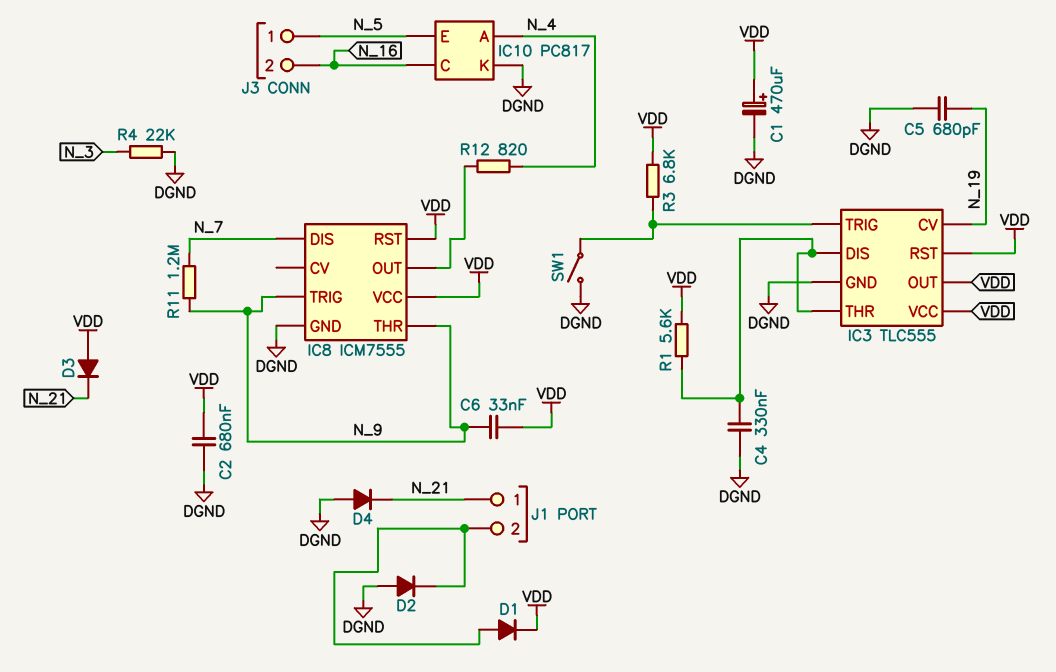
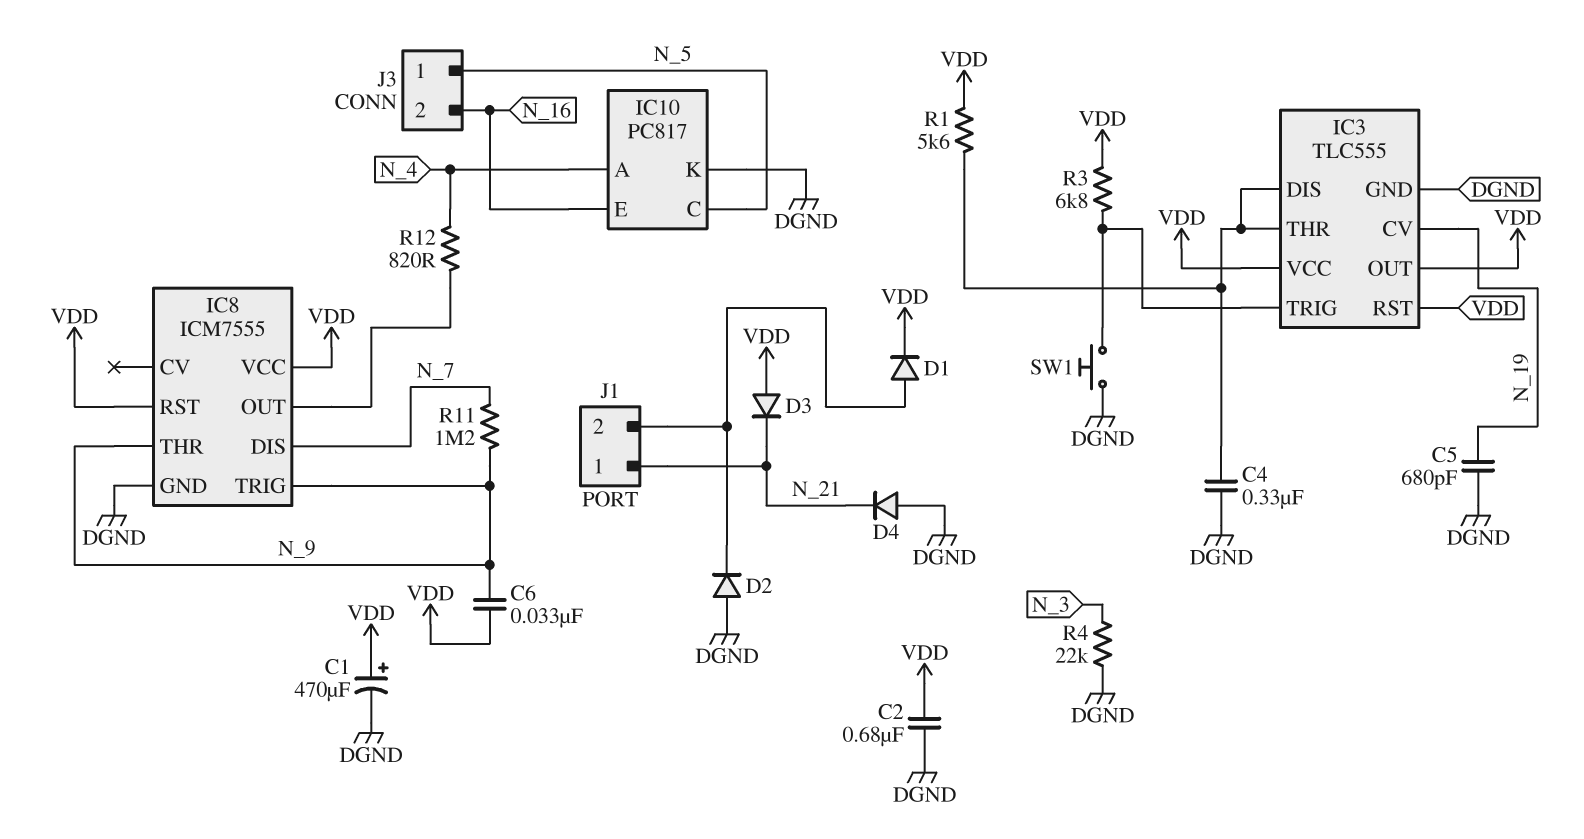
IC10 pin C: N_16 -> N_5
IC10 pin E: N_5 -> N_16
SW1: switch (DGND, IC3/TRIG) -> button (DGND, IC3/TRIG)

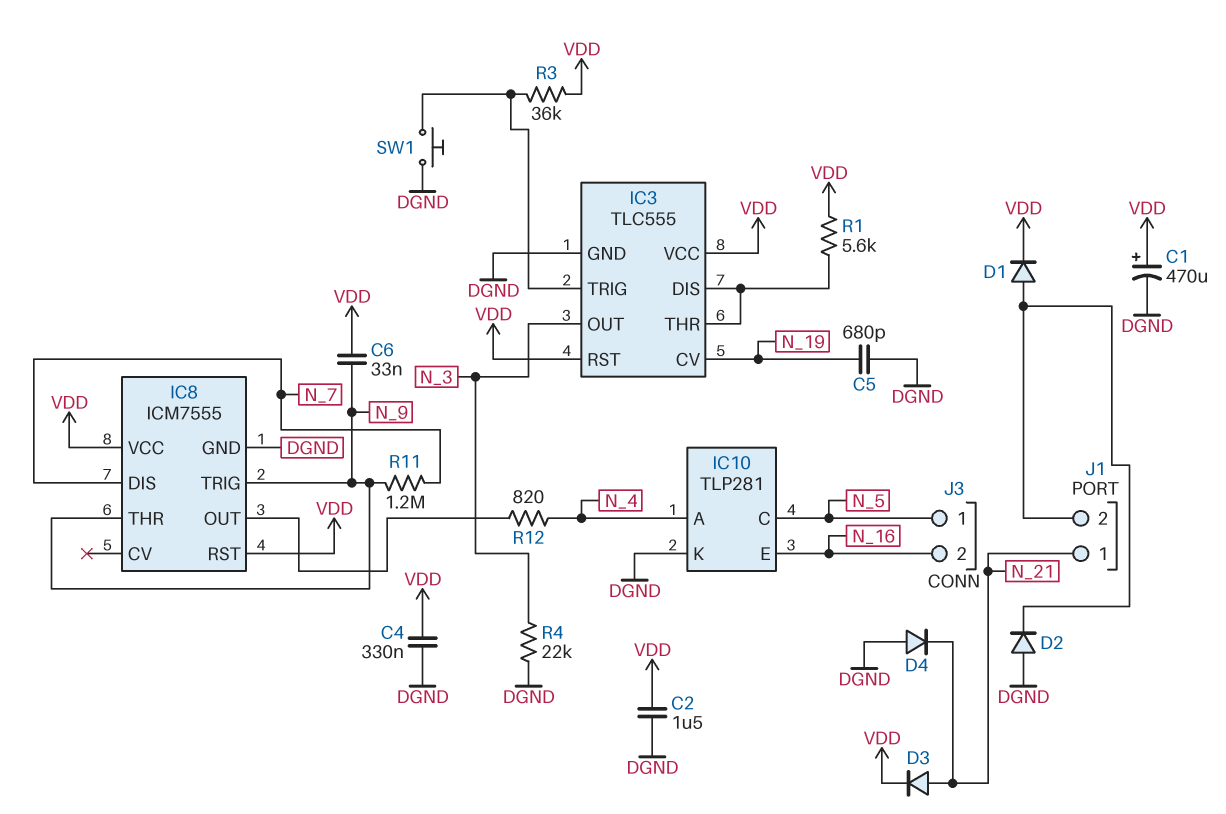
C2: 680nF (DGND, VDD) -> 1.5uF (DGND, VDD)
C4: 330nF (DGND, IC3/DIS) -> 330nF (DGND, VDD)
D3: diode (A VDD, K N_21) -> diode (A N_21, K VDD)
IC3 pin OUT: VDD -> N_3
IC10: PC817 -> TLP281
R3: 6.8k (IC3/TRIG, VDD) -> 36k (IC3/TRIG, VDD)

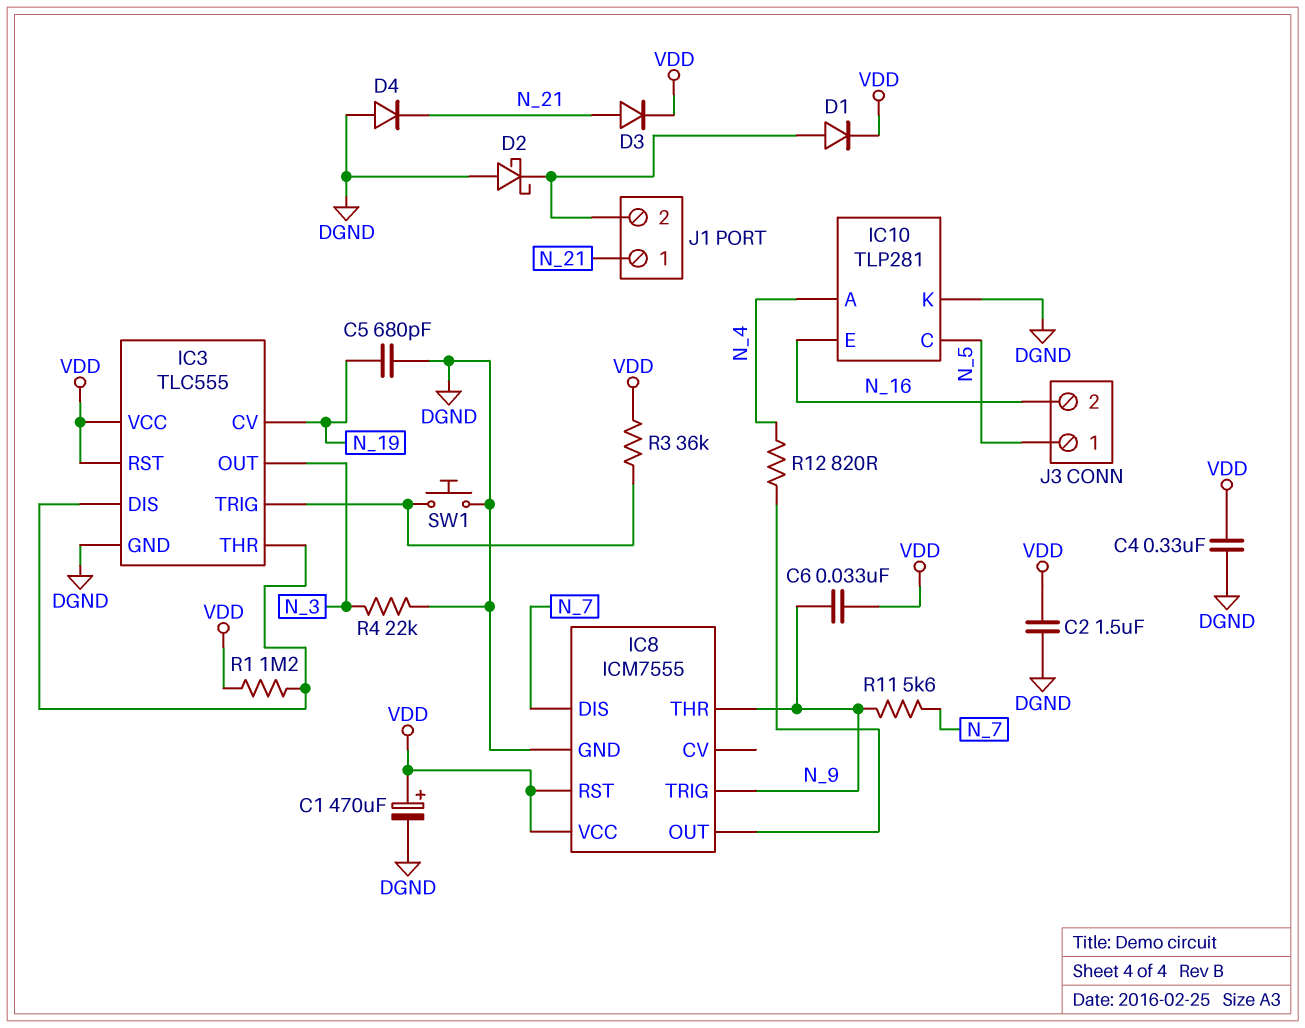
D2: diode (A DGND, K J1/2) -> schottky (A DGND, K J1/2)
R1: 5.6k (IC3/DIS, VDD) -> 1.2M (IC3/DIS, VDD)
R11: 1.2M (N_7, N_9) -> 5.6k (N_7, N_9)

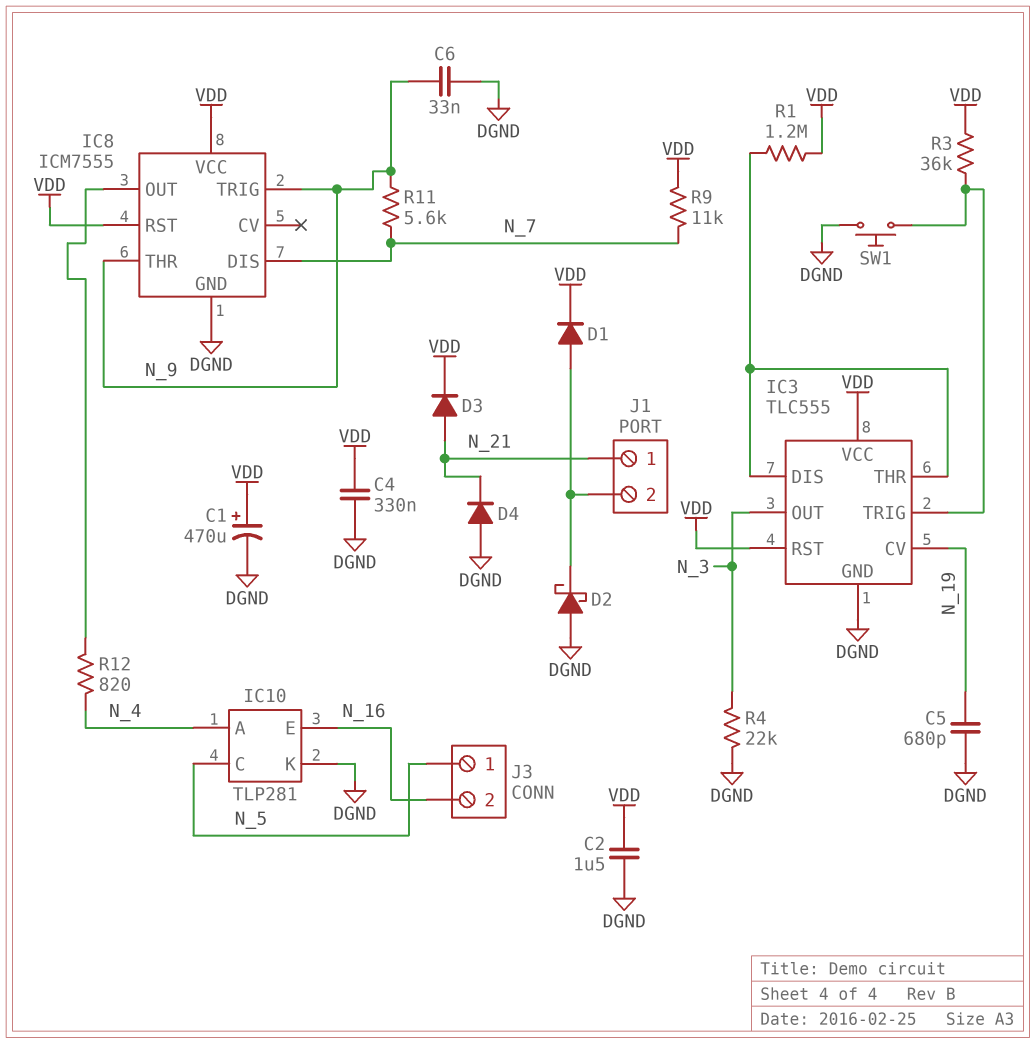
C6: 33nF (N_9, VDD) -> 33nF (DGND, N_9)
R9: none -> 11k (N_7, VDD)

